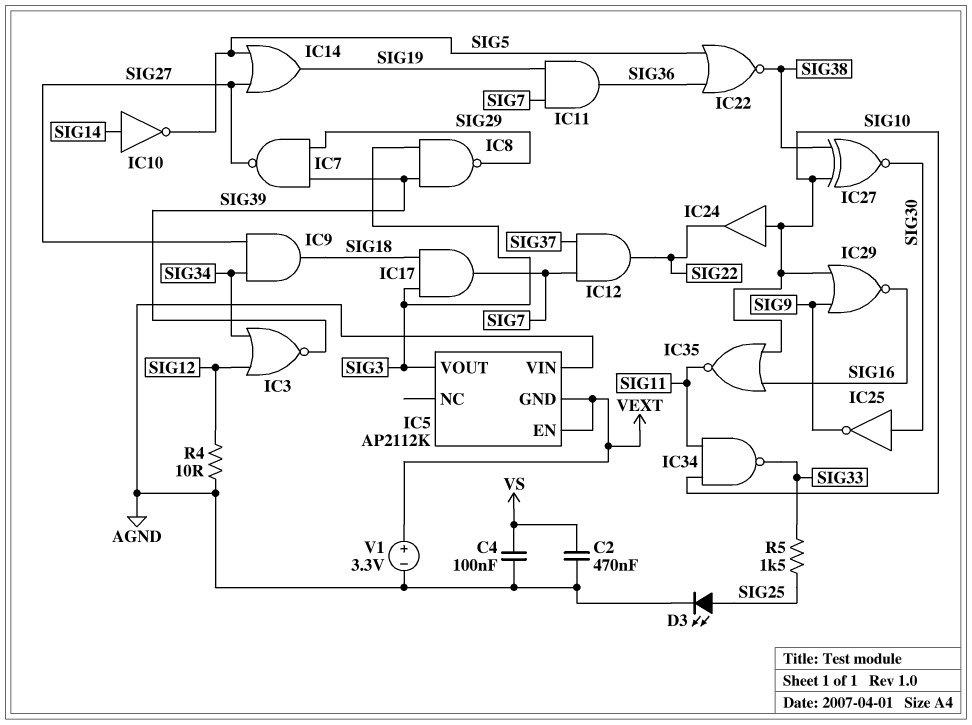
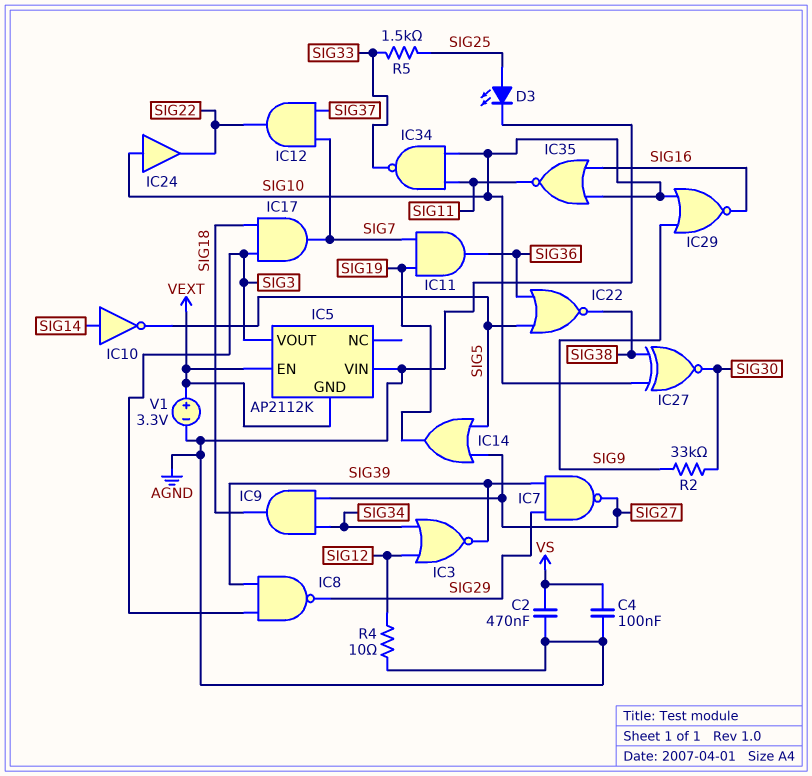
IC25: NOT (in SIG30, out SIG9) -> none
R2: none -> 33k (SIG9, SIG30)

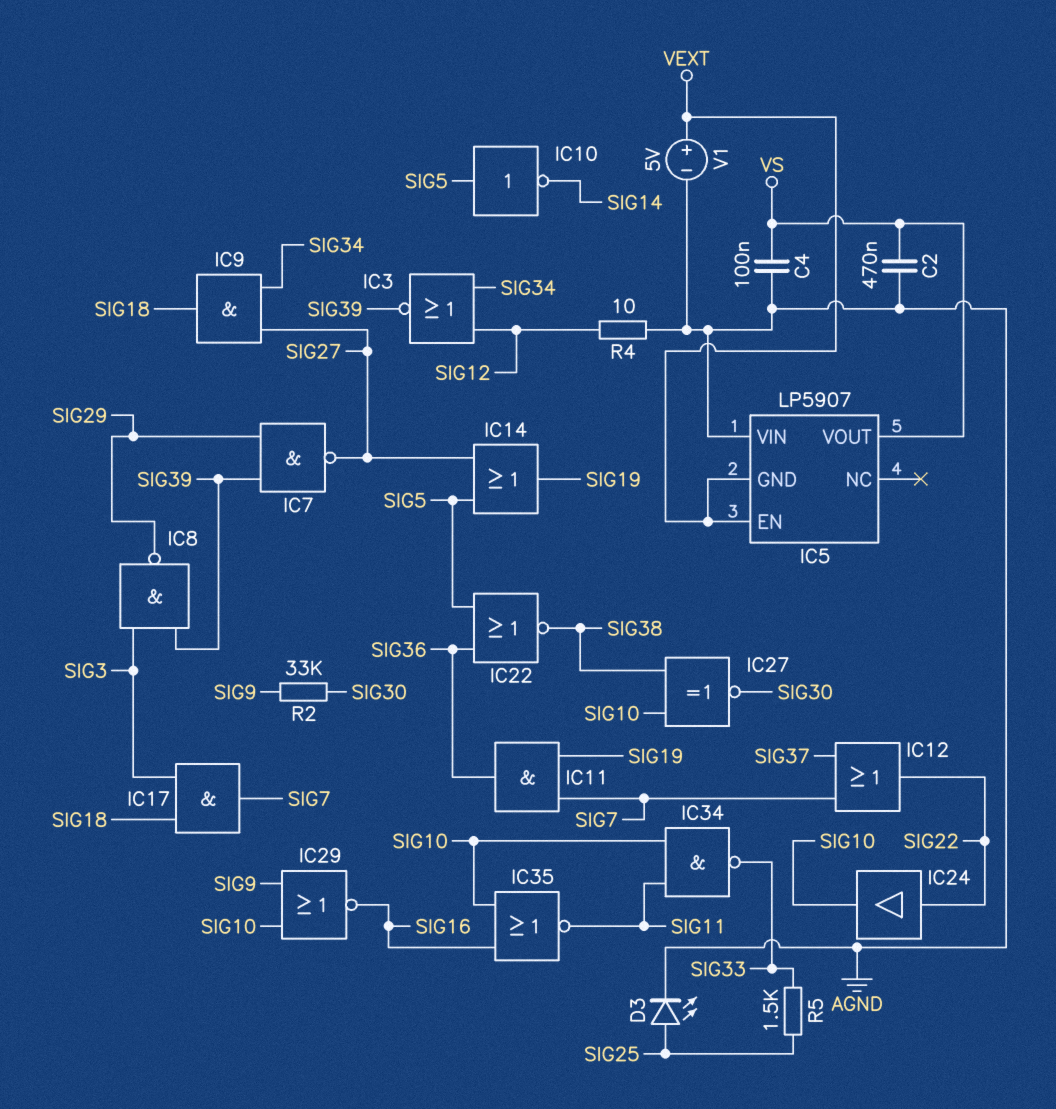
IC5: AP2112K -> LP5907
IC5 pin VOUT: SIG3 -> VS
IC10: NOT (in SIG14, out SIG5) -> NOT (in SIG5, out SIG14)
IC12: AND (in SIG7, in SIG37, out SIG22) -> OR (in SIG7, in SIG37, out SIG22)
IC24: buffer (in SIG10, out SIG22) -> buffer (in SIG22, out SIG10)
V1: 3.3V (plus VEXT, minus AGND) -> 5V (plus VEXT, minus AGND)

